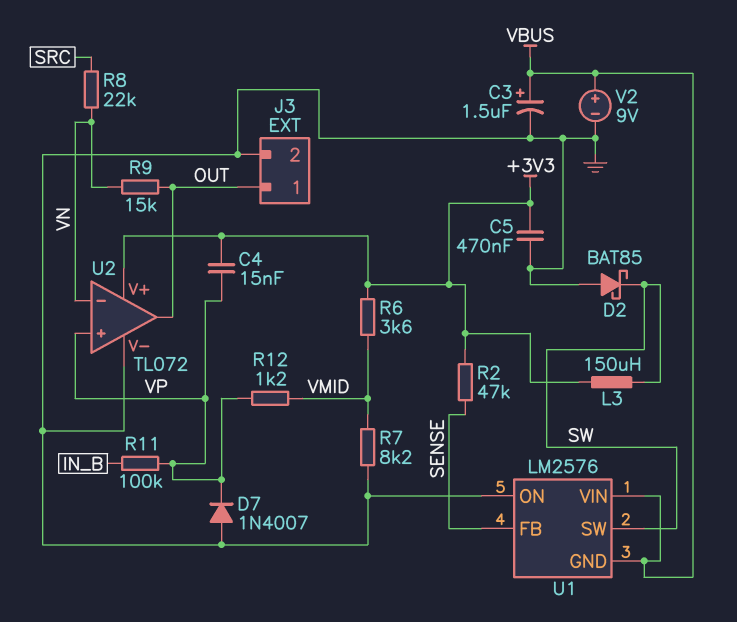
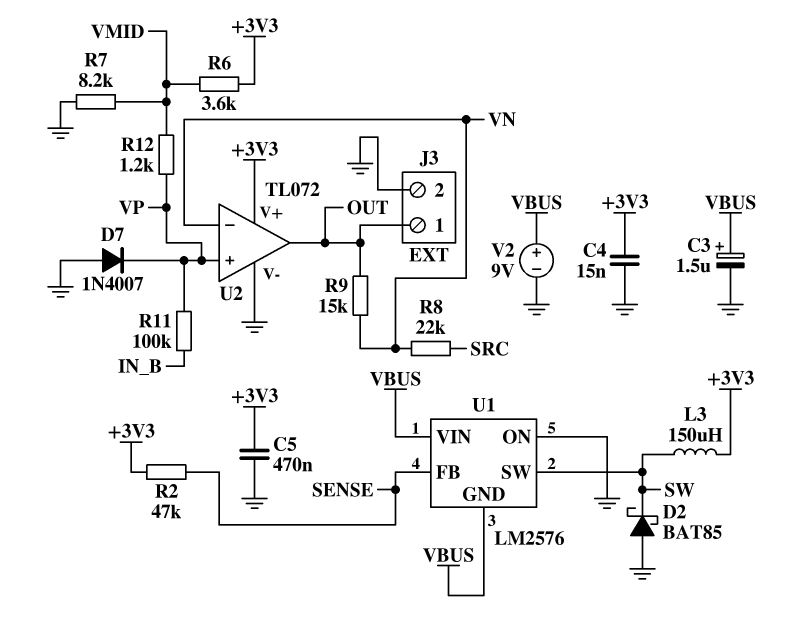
C4: 15nF (+3V3, VP) -> 15nF (+3V3, GND)

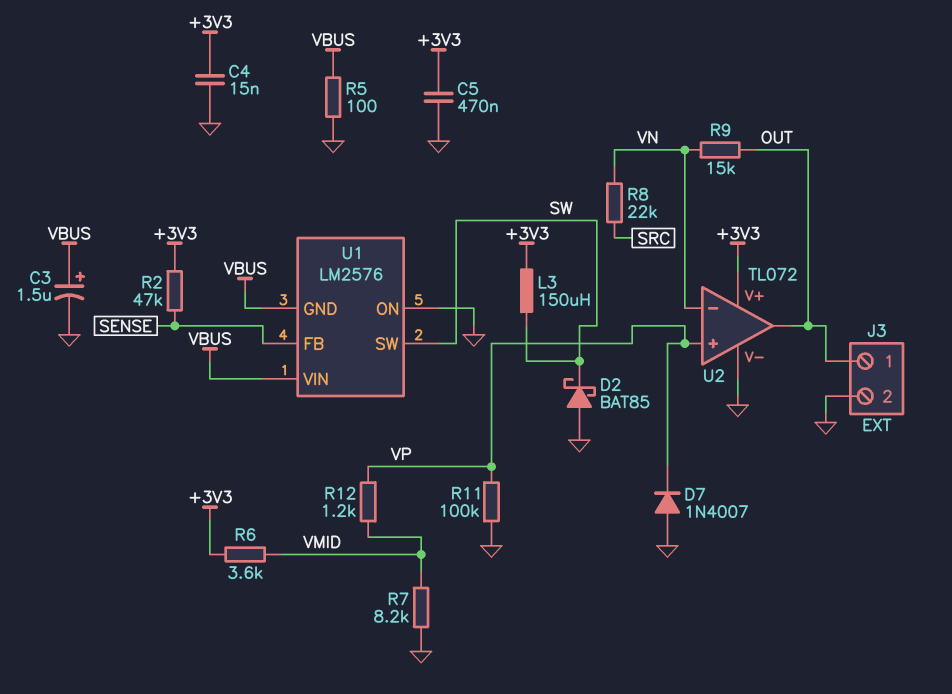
R5: none -> 100 (GND, VBUS)
R11: 100k (IN_B, VP) -> 100k (GND, VP)
V2: 9V (plus VBUS, minus GND) -> none

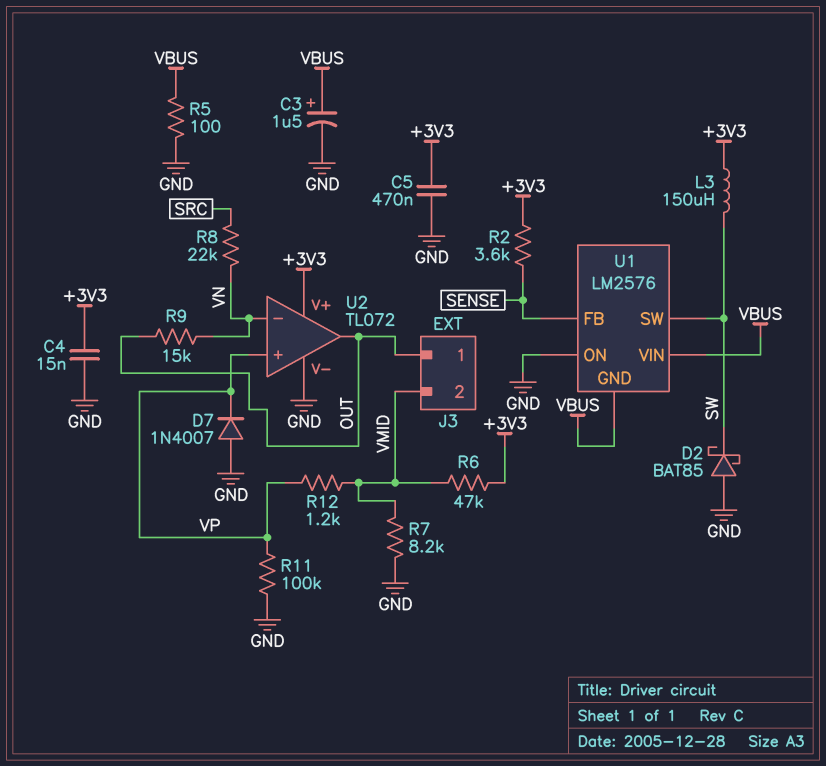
J3 pin 2: GND -> VMID
R2: 47k (+3V3, SENSE) -> 3.6k (+3V3, SENSE)
R6: 3.6k (+3V3, VMID) -> 47k (+3V3, VMID)

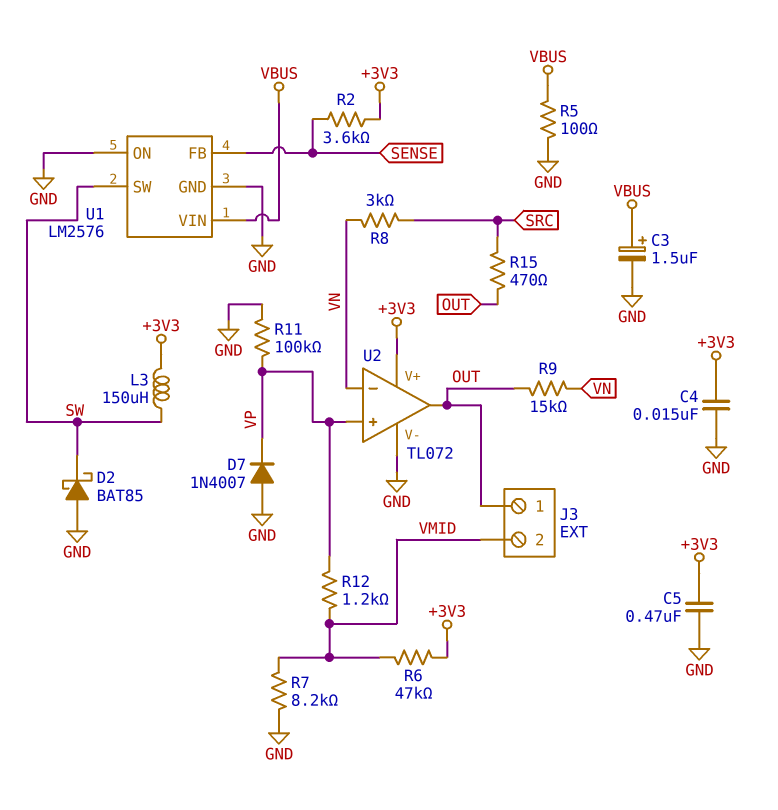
R8: 22k (SRC, VN) -> 3k (SRC, VN)
R15: none -> 470 (OUT, SRC)
U1 pin GND: VBUS -> GND

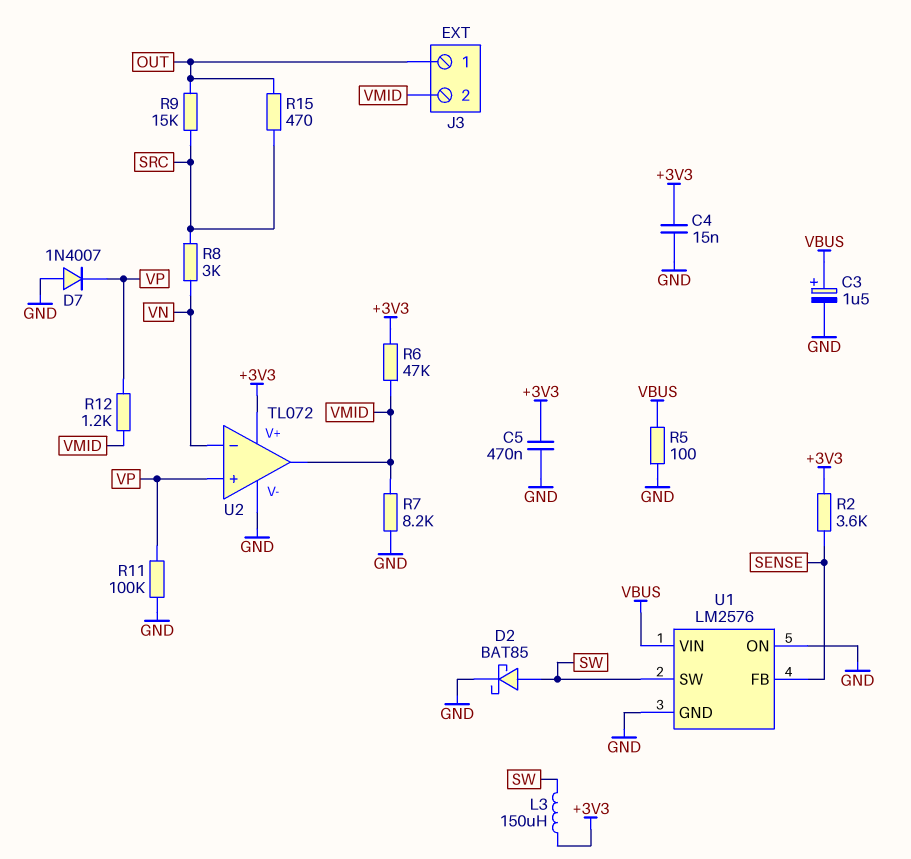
D2: schottky BAT85 (A GND, K SW) -> schottky BAT85 (A SW, K GND)
R9: 15k (OUT, VN) -> 15k (OUT, SRC)
U2 pin out: OUT -> VMID

